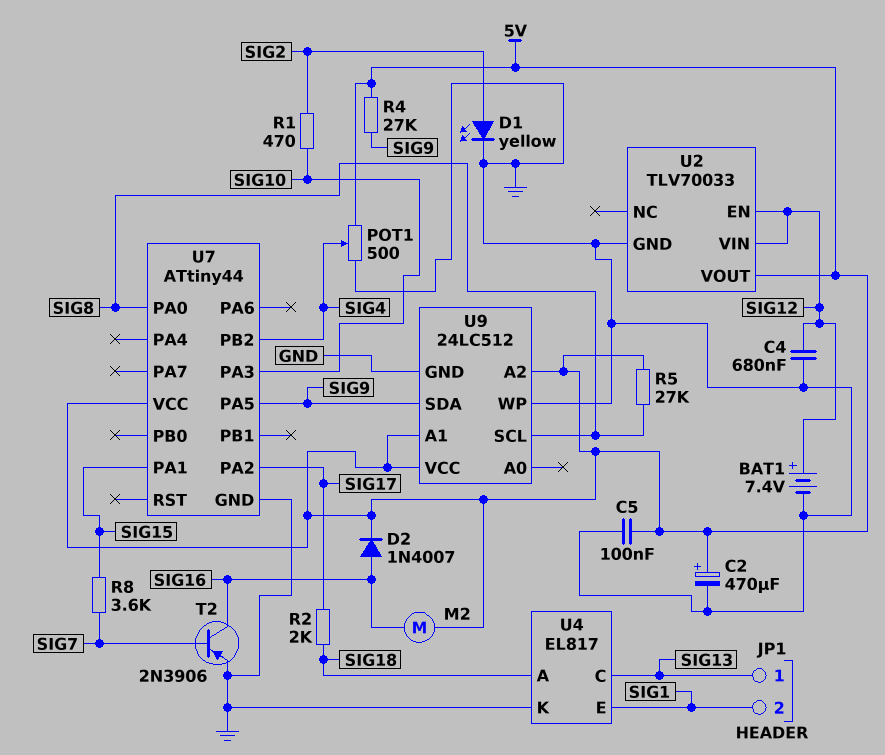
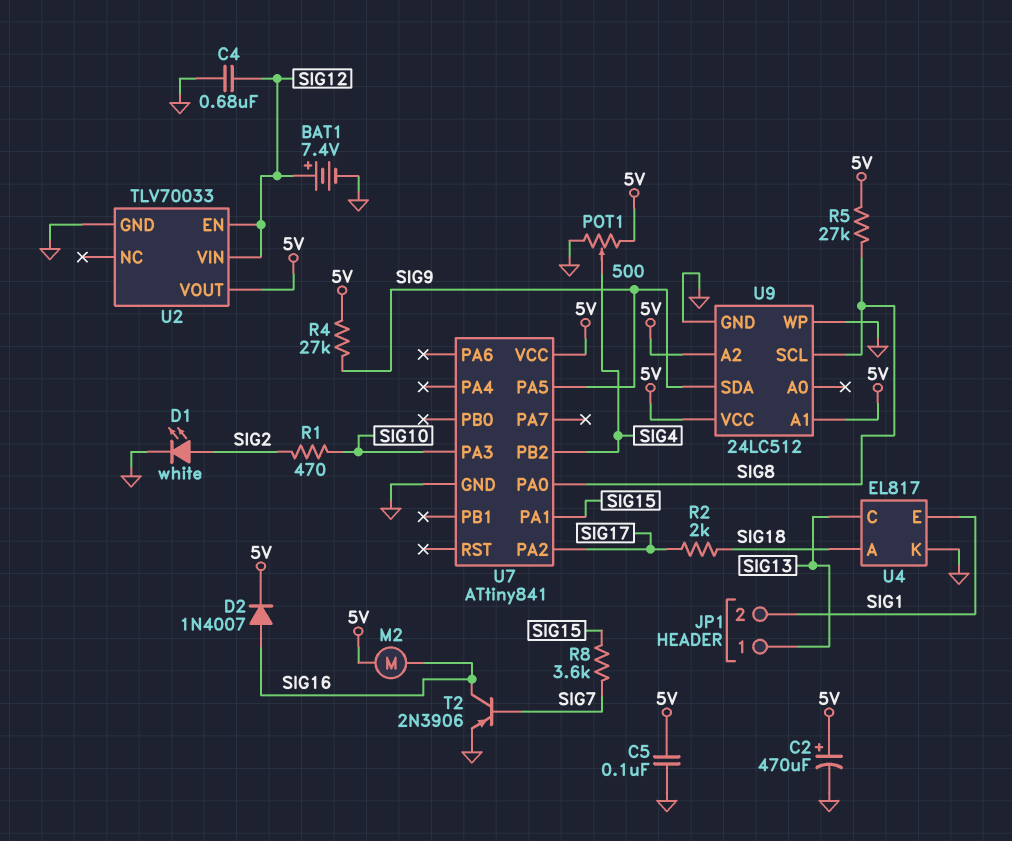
D1: LED yellow (A SIG2, K GND) -> LED white (A SIG2, K GND)
U7: ATtiny44 -> ATtiny841

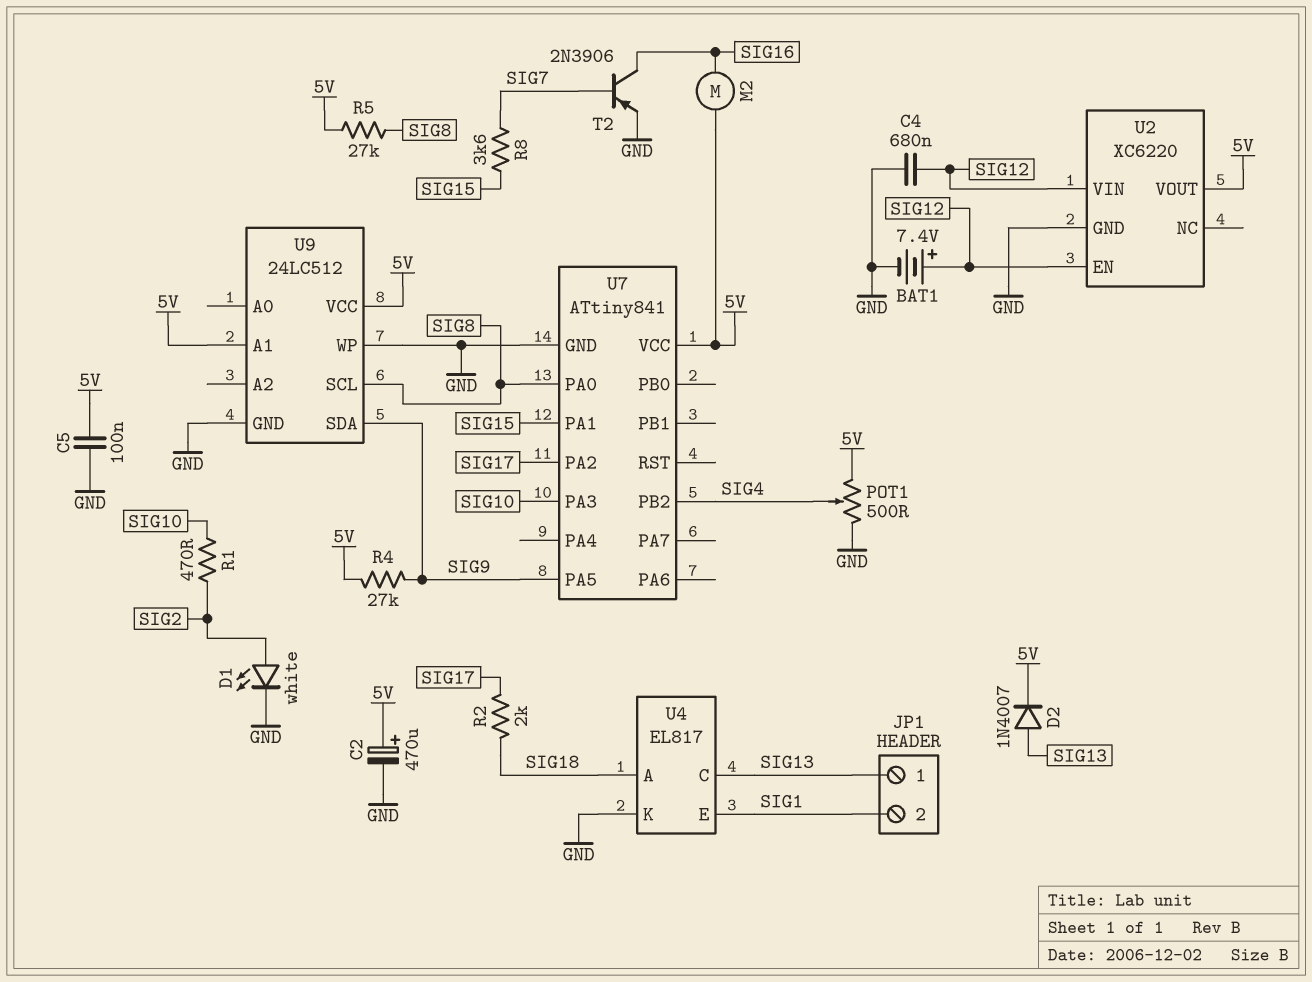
D2: diode 1N4007 (A SIG16, K 5V) -> diode 1N4007 (A SIG13, K 5V)
U2: TLV70033 -> XC6220
U9 pin A2: 5V -> none

